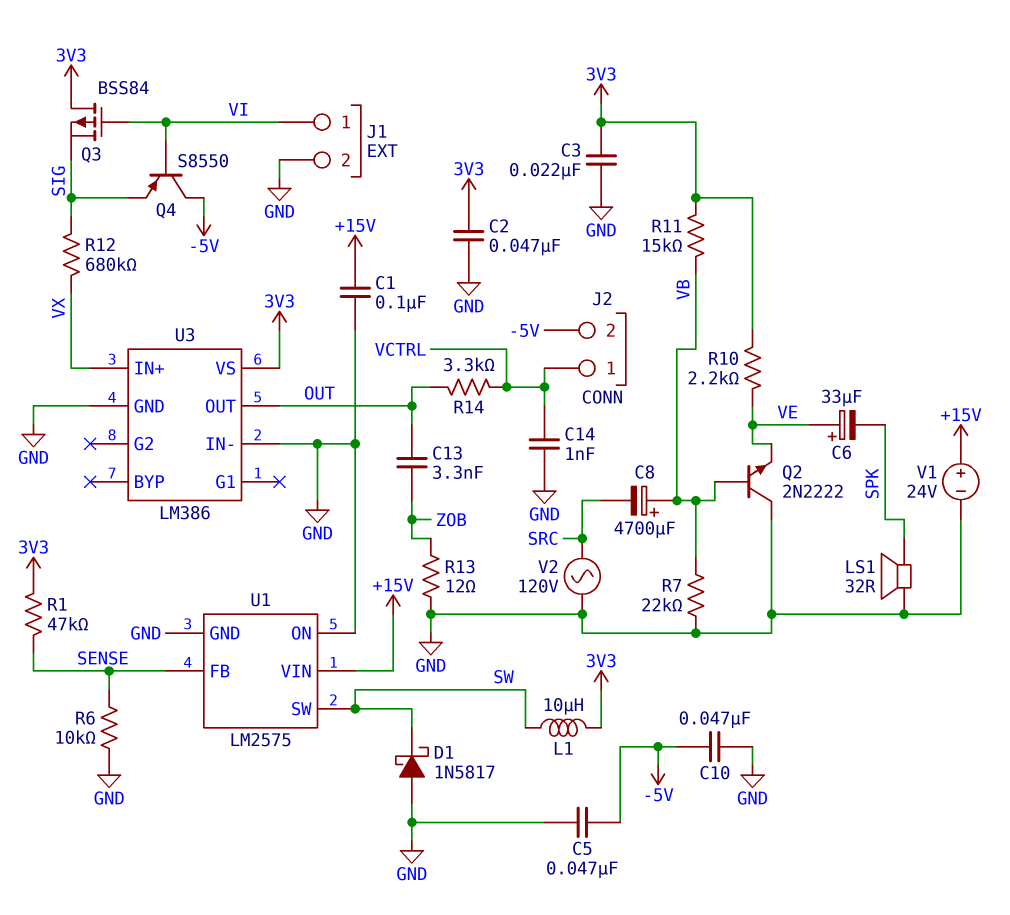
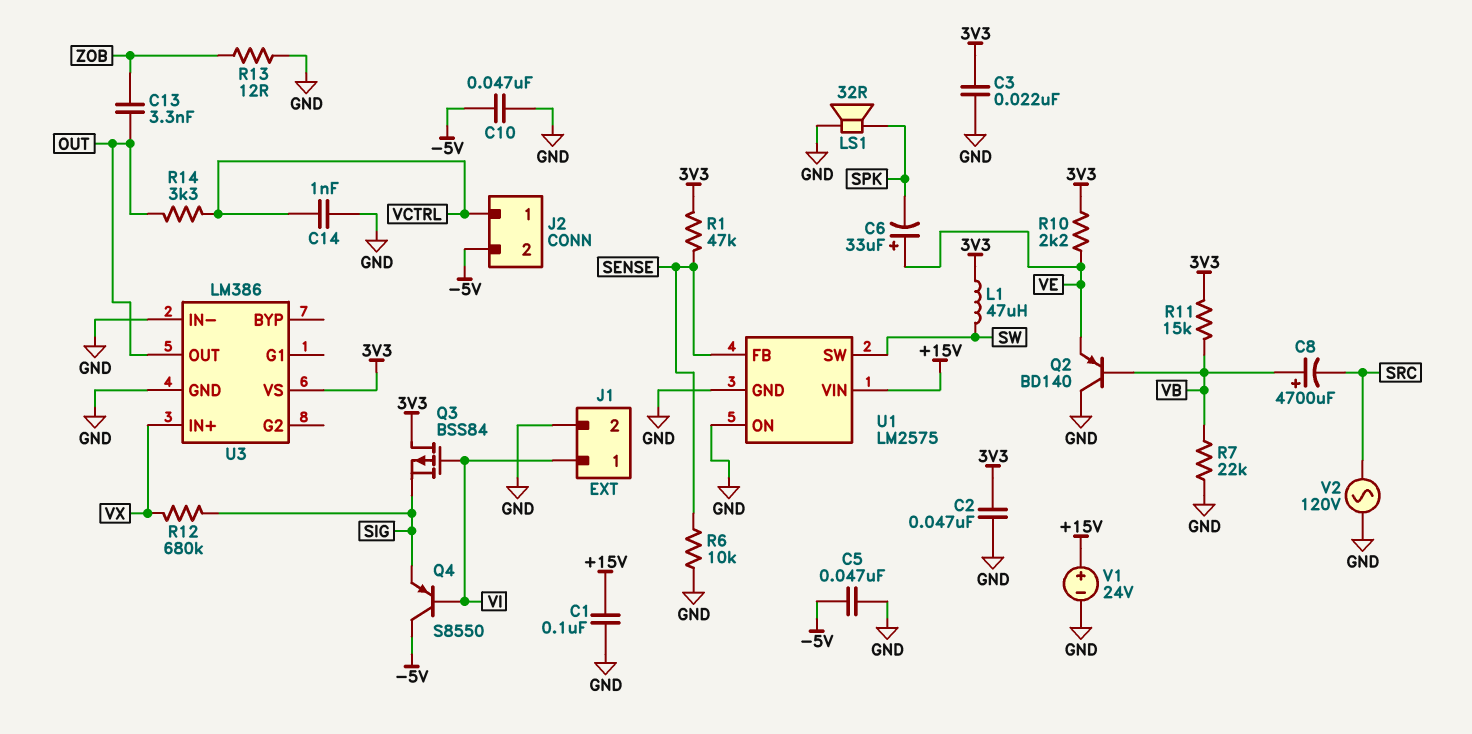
D1: schottky 1N5817 (A GND, K SW) -> none
L1: 10uH (3V3, SW) -> 47uH (3V3, SW)
Q2: NPN 2N2222 (B VB, C GND, E VE) -> PNP BD140 (B VB, C GND, E VE)

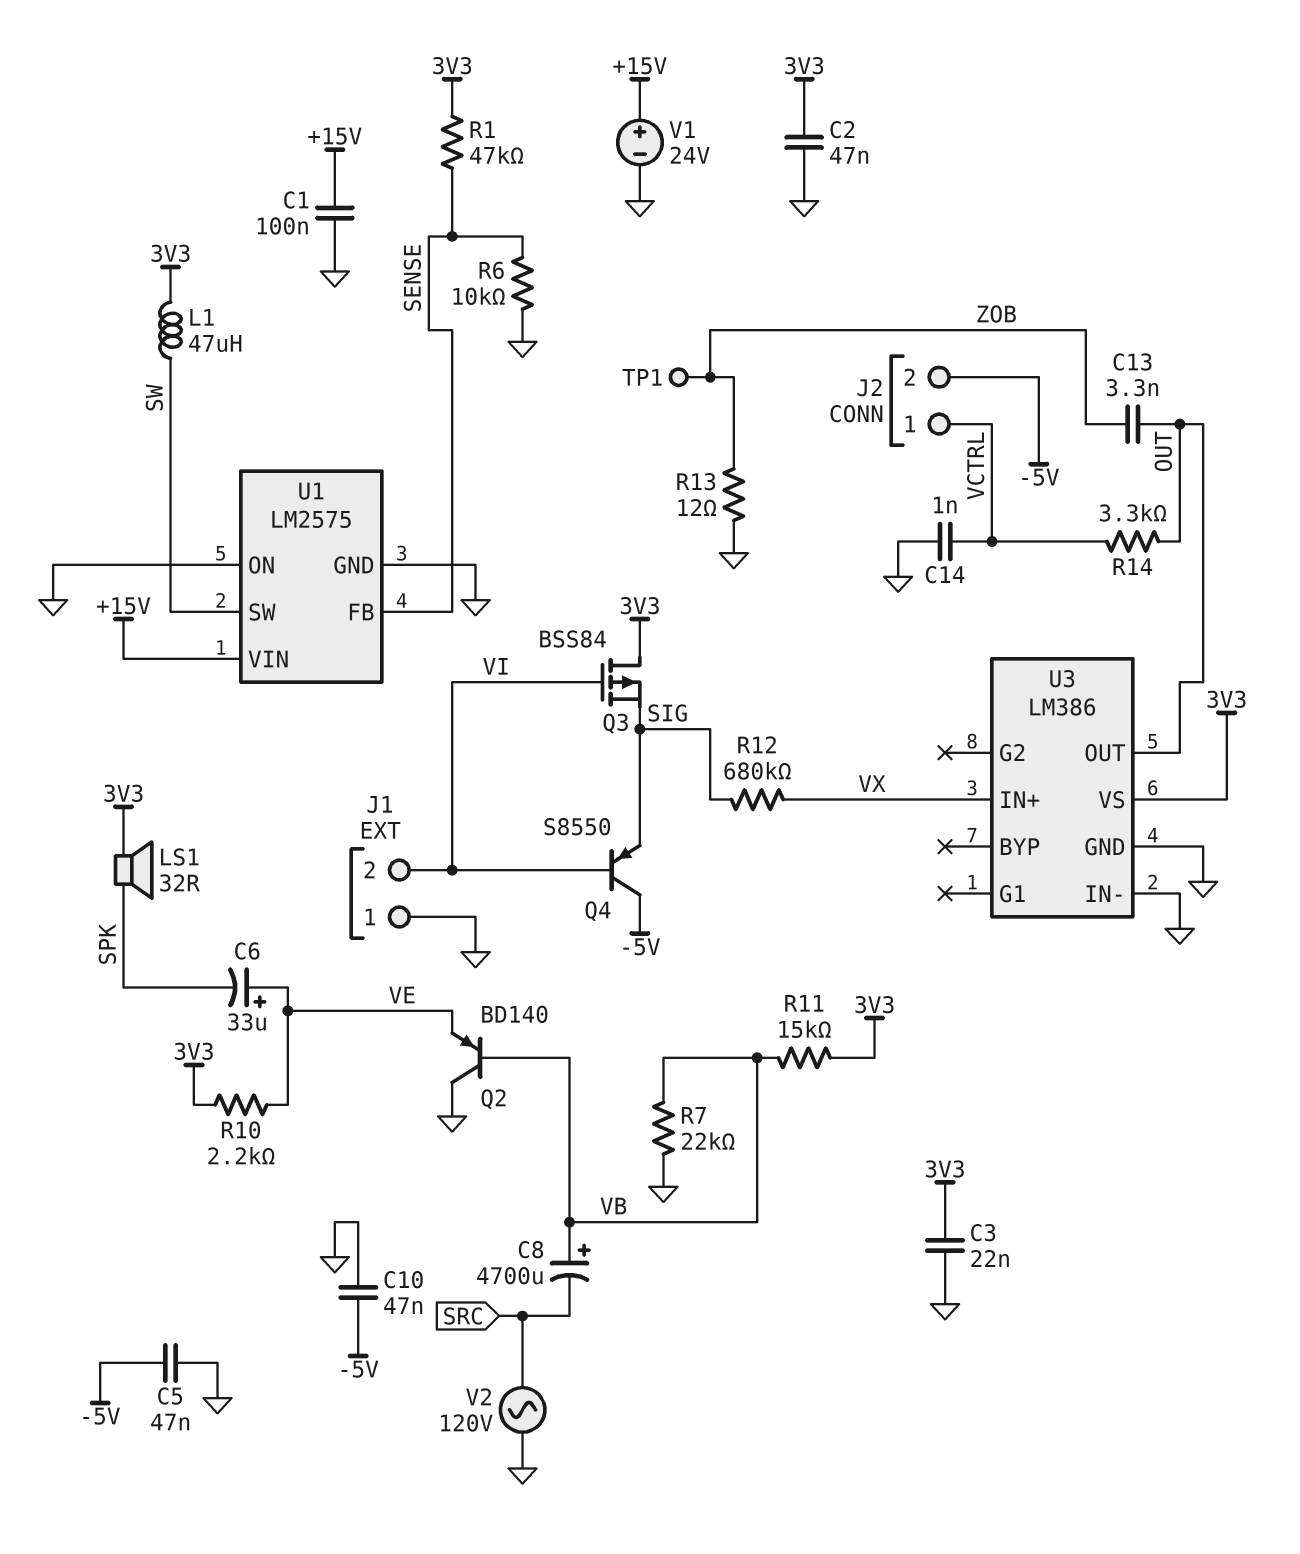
J1 pin 1: VI -> GND
J1 pin 2: GND -> VI
LS1: speaker 32R (GND, SPK) -> speaker 32R (3V3, SPK)
TP1: none -> test point (ZOB)

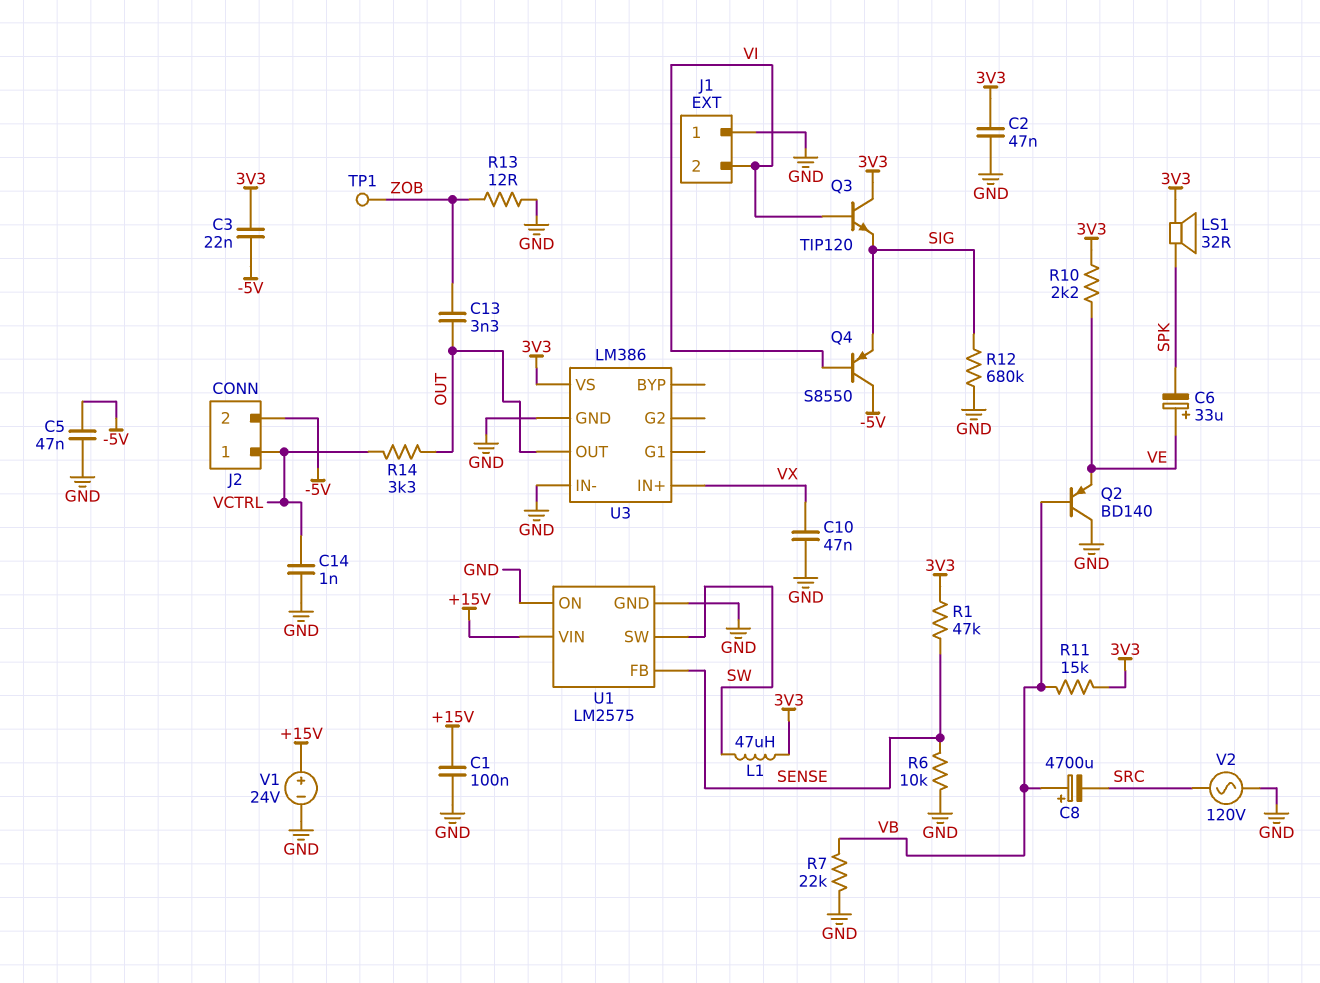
C3: 22nF (3V3, GND) -> 22nF (-5V, 3V3)
C10: 47nF (-5V, GND) -> 47nF (GND, VX)
Q3: PMOS BSS84 (G VI, D 3V3, S SIG) -> NPN TIP120 (B VI, C 3V3, E SIG)
R12: 680k (SIG, VX) -> 680k (GND, SIG)

